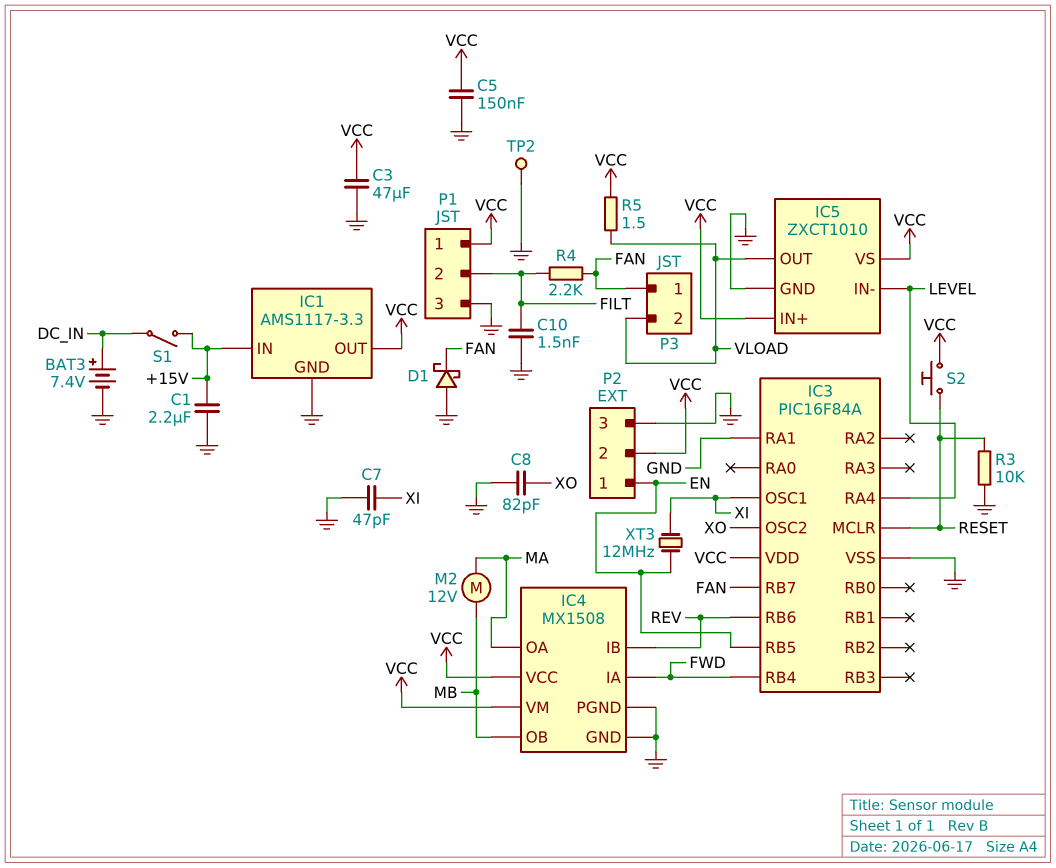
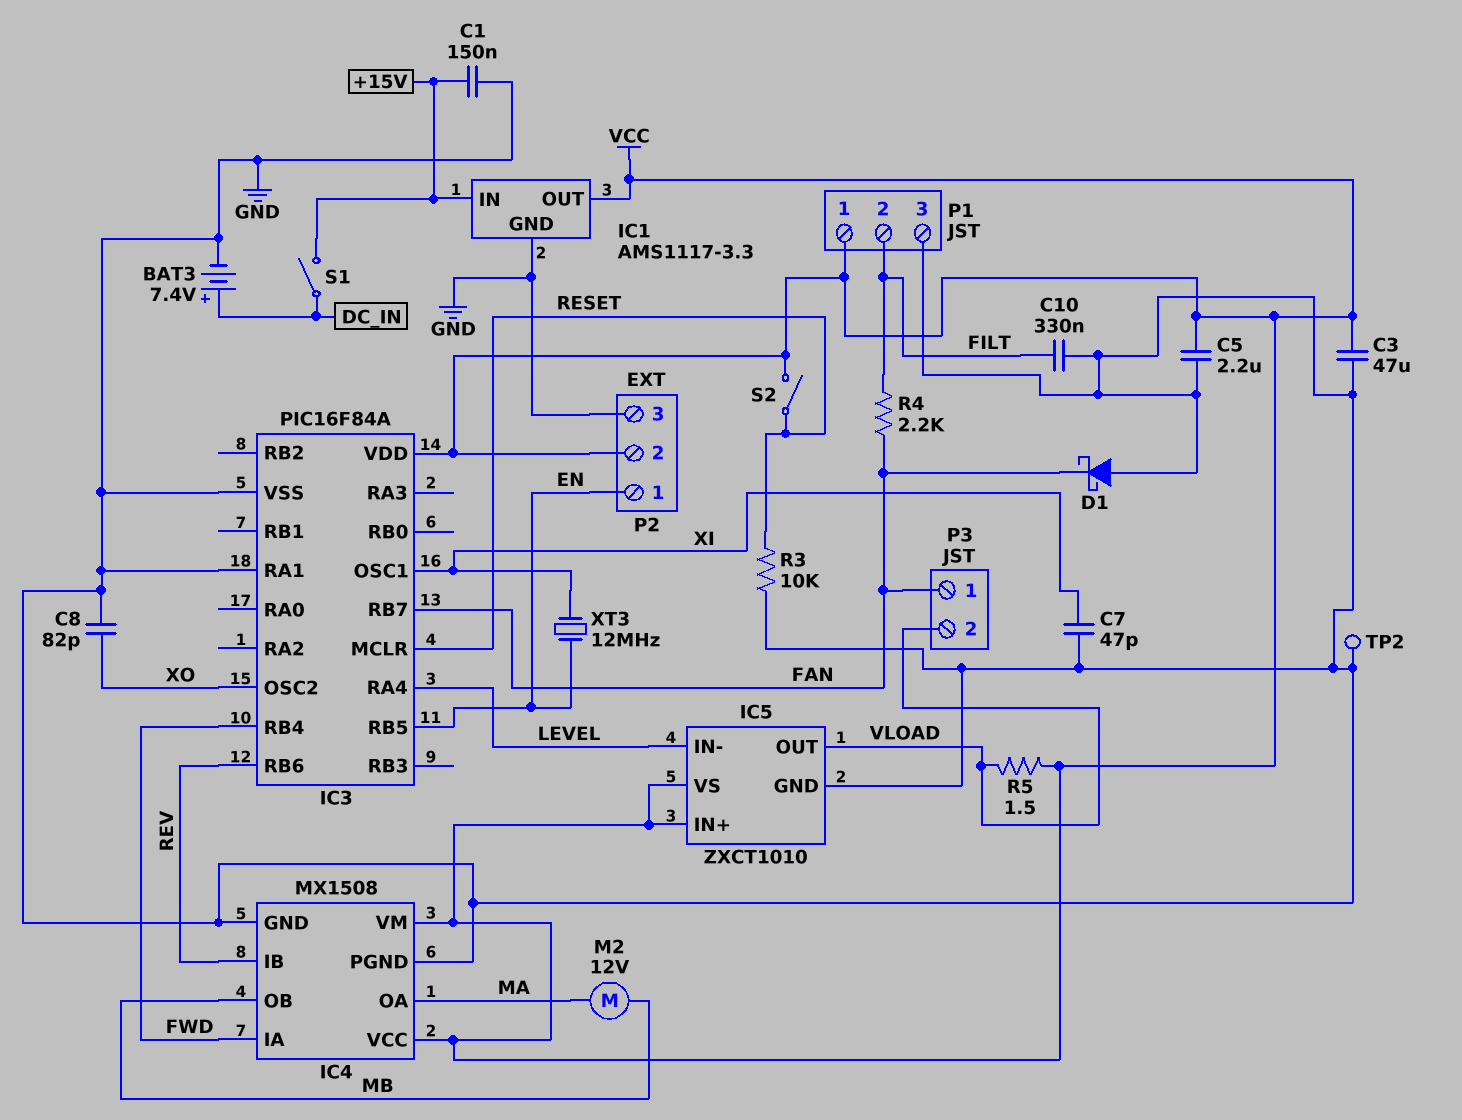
C1: 2.2uF (+15V, GND) -> 150nF (+15V, GND)
C5: 150nF (GND, VCC) -> 2.2uF (GND, VCC)
C10: 1.5nF (FILT, GND) -> 330nF (FILT, GND)
S2: button (RESET, VCC) -> switch (RESET, VCC)

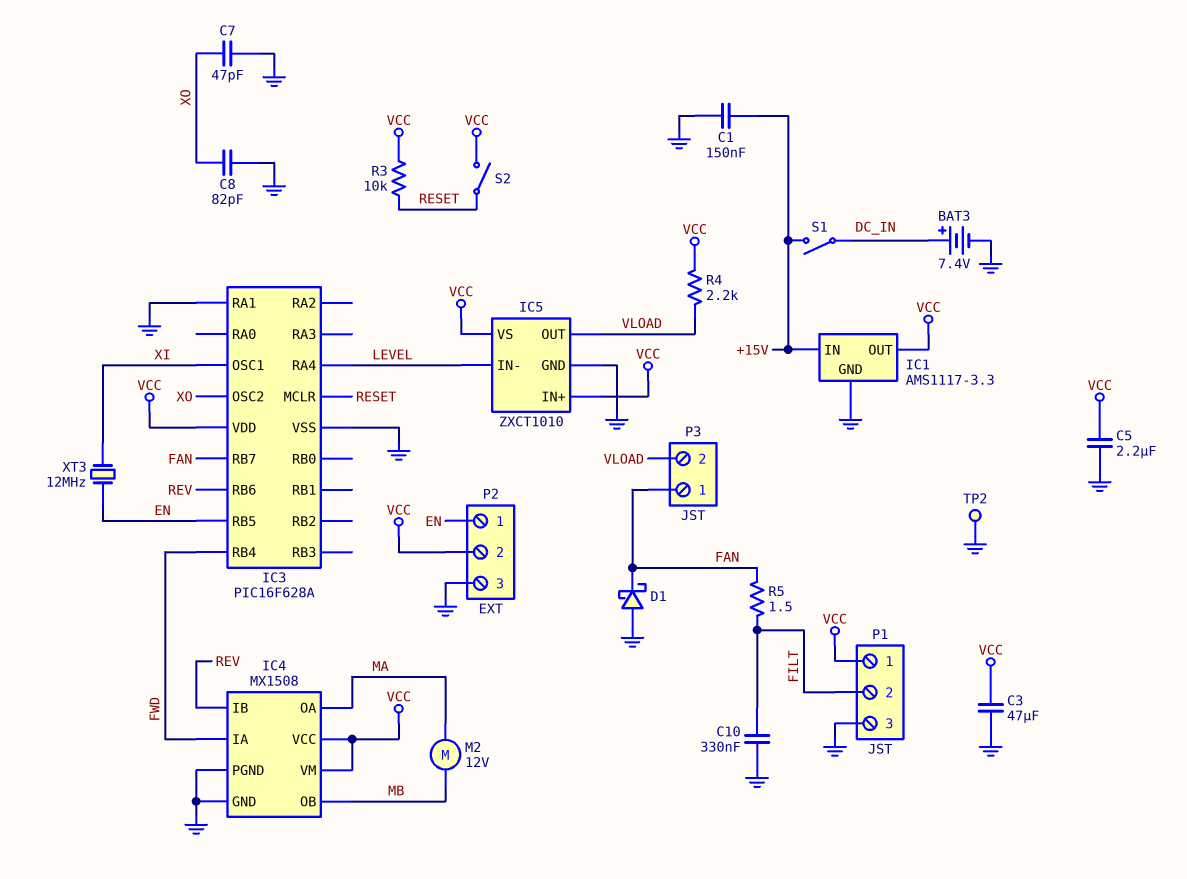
C7: 47pF (GND, XI) -> 47pF (GND, XO)
IC3: PIC16F84A -> PIC16F628A
R3: 10k (GND, RESET) -> 10k (RESET, VCC)
R4: 2.2k (FAN, FILT) -> 2.2k (VCC, VLOAD)
R5: 1.5 (VCC, VLOAD) -> 1.5 (FAN, FILT)

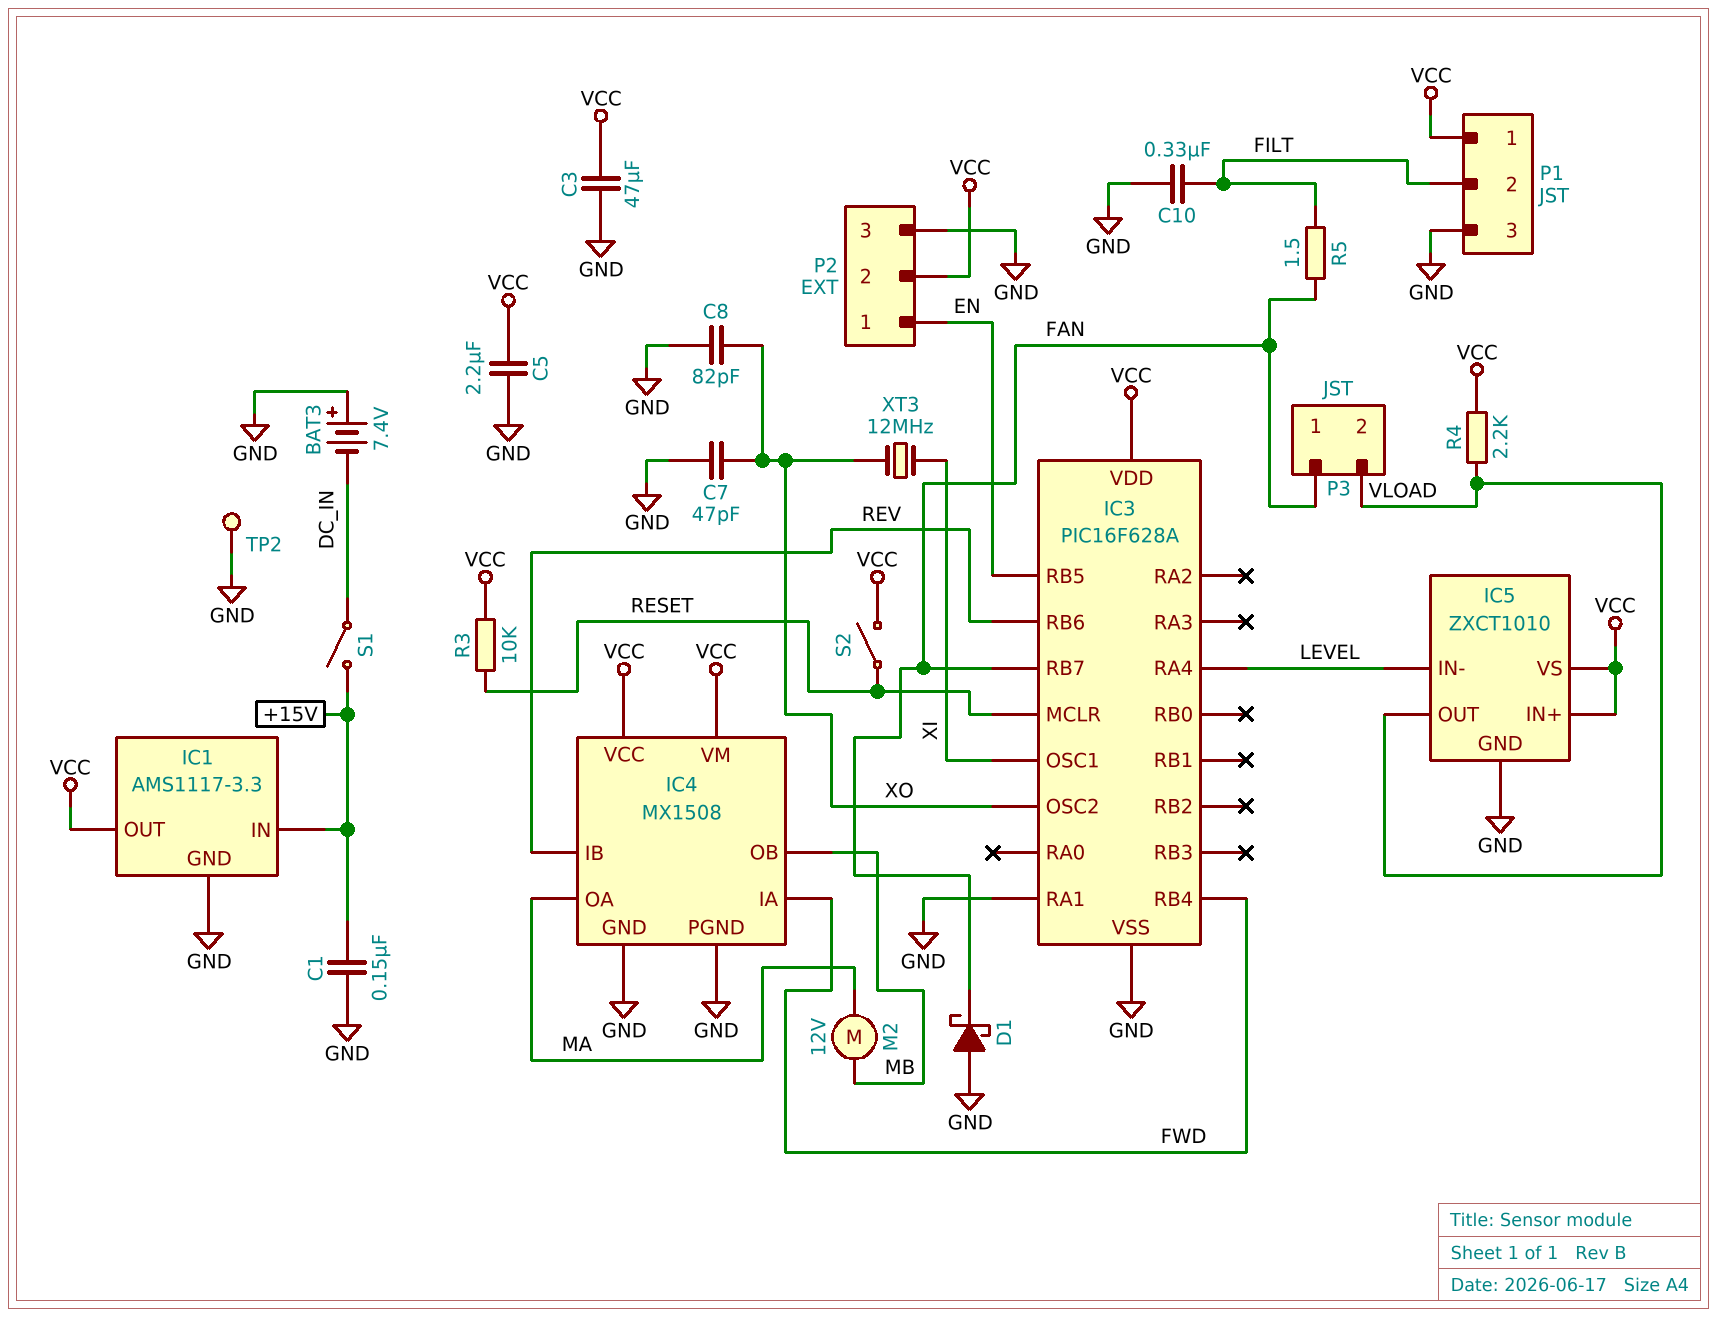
BAT3: 7.4V (plus DC_IN, minus GND) -> 7.4V (plus GND, minus DC_IN)
XT3: 12MHz (EN, XI) -> 12MHz (XI, XO)

